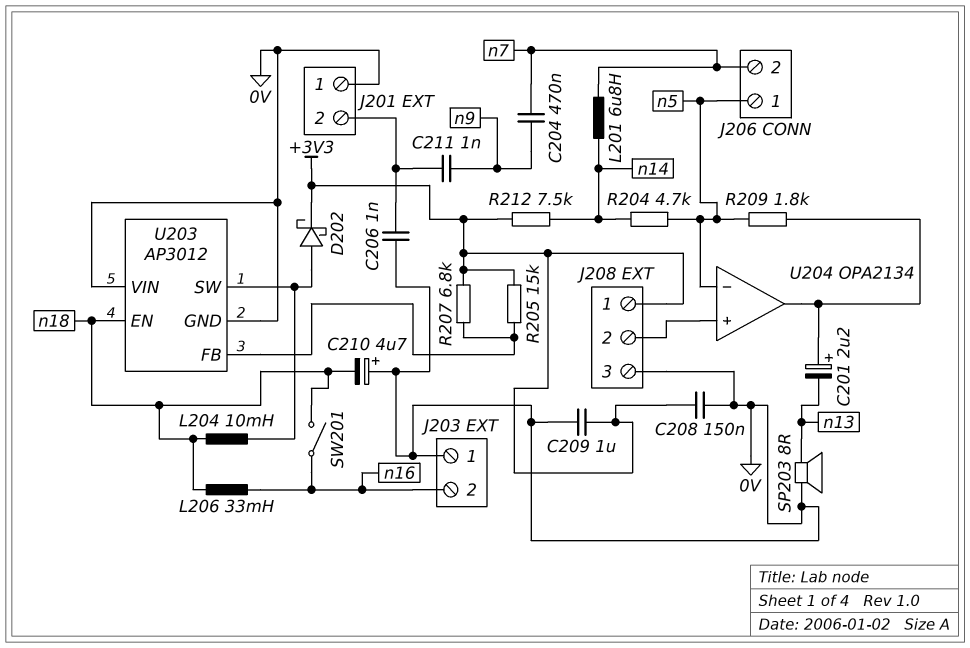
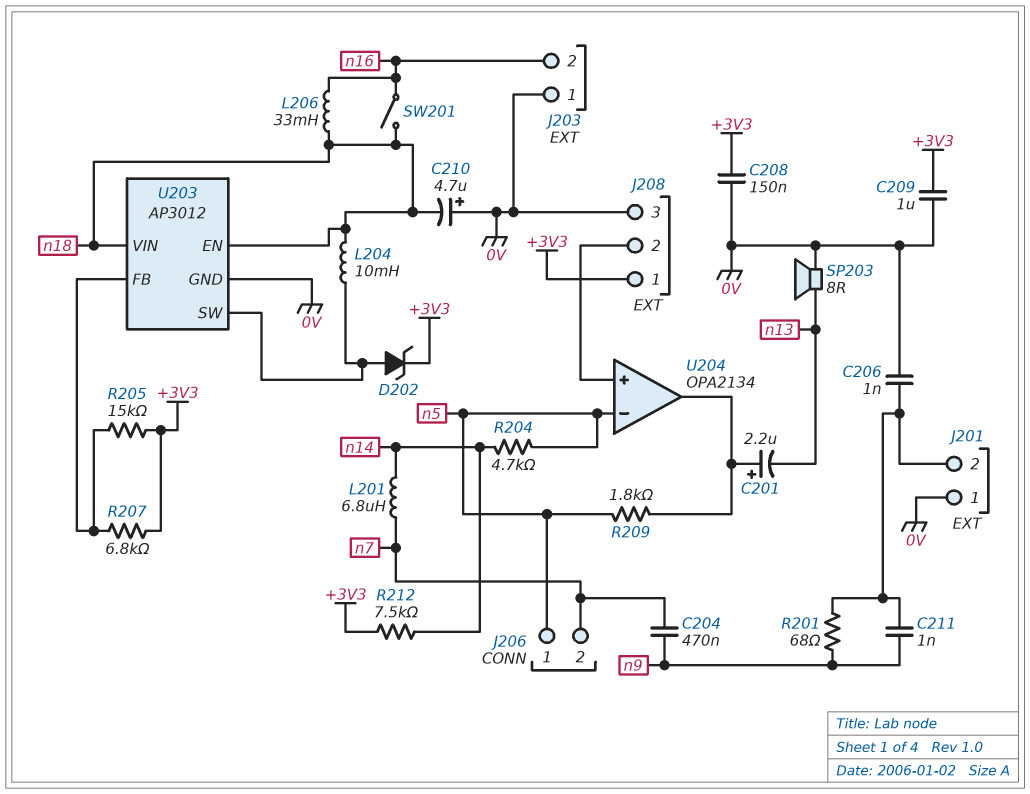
D202: schottky (A U203/SW, K +3V3) -> zener (A U203/SW, K +3V3)
R201: none -> 68 (J201/2, n9)
U203 pin VIN: 0V -> n18

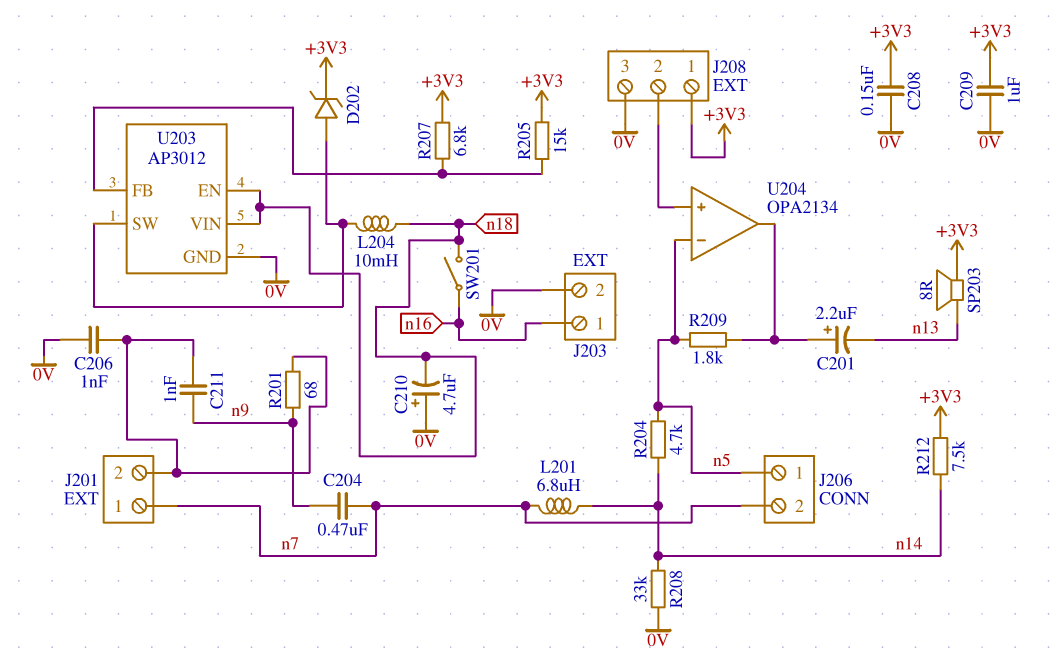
J201 pin 1: 0V -> n7
J203 pin 1: 0V -> n16
J203 pin 2: n16 -> 0V
L206: 33mH (n16, n18) -> none
R208: none -> 33k (0V, n14)
SP203: speaker 8R (0V, n13) -> speaker 8R (+3V3, n13)

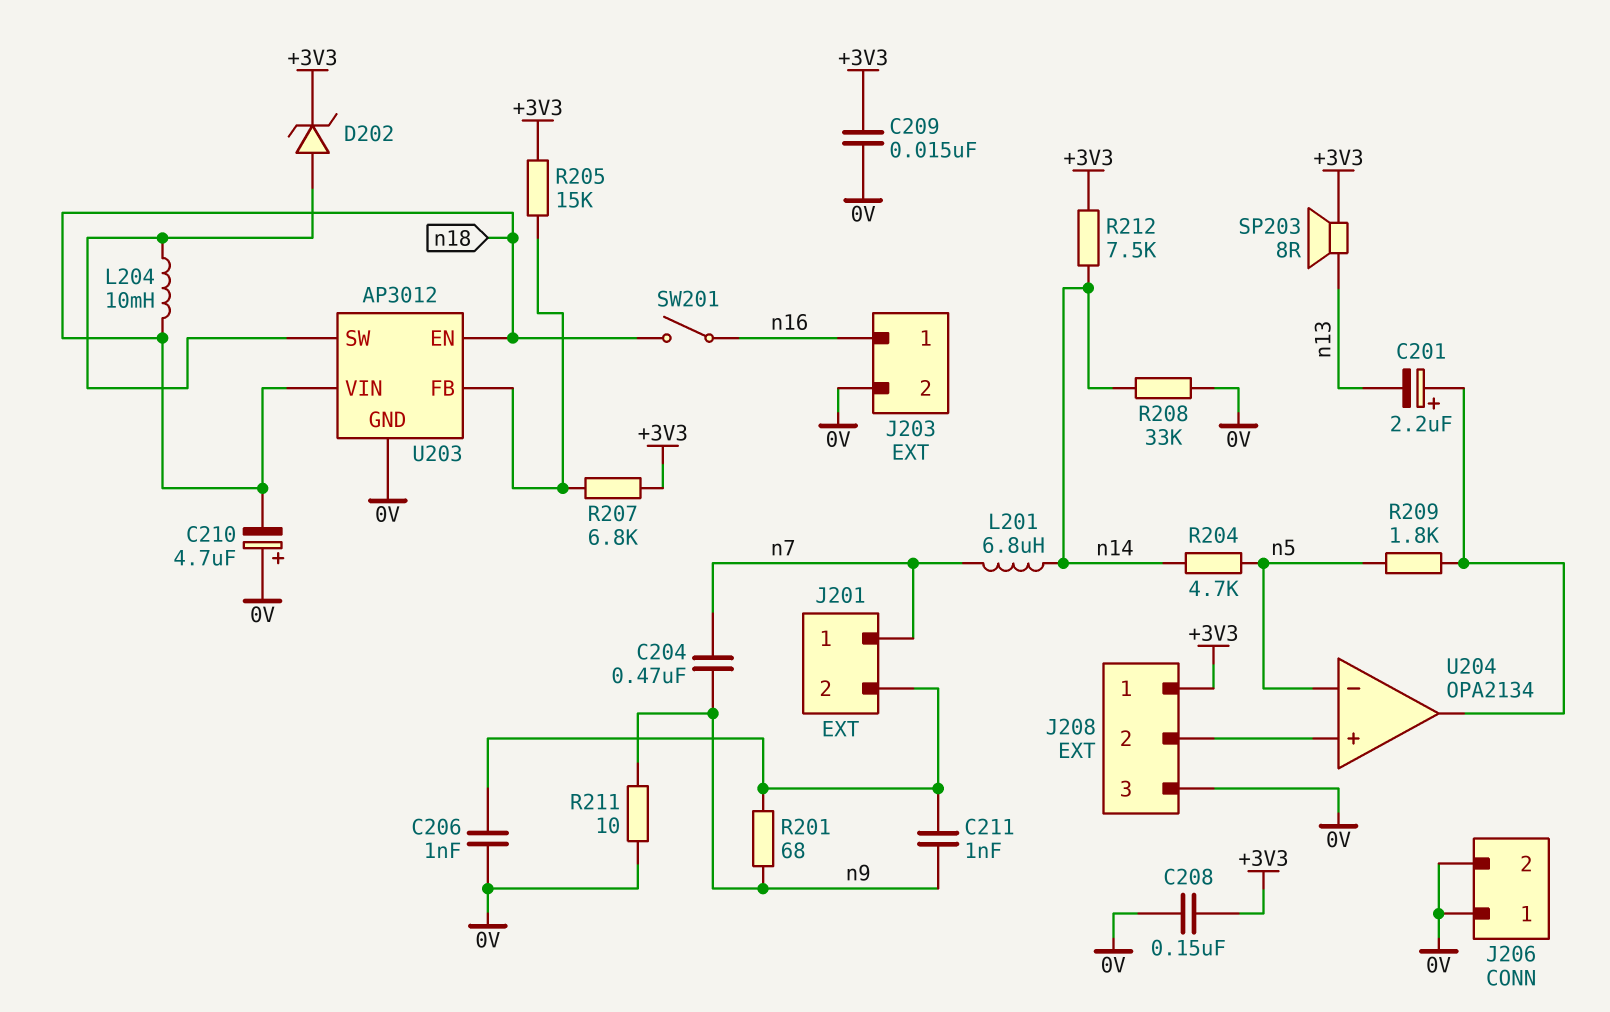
C209: 1uF (+3V3, 0V) -> 15nF (+3V3, 0V)
J206 pin 1: n5 -> 0V
J206 pin 2: n7 -> 0V
R211: none -> 10 (0V, n9)

